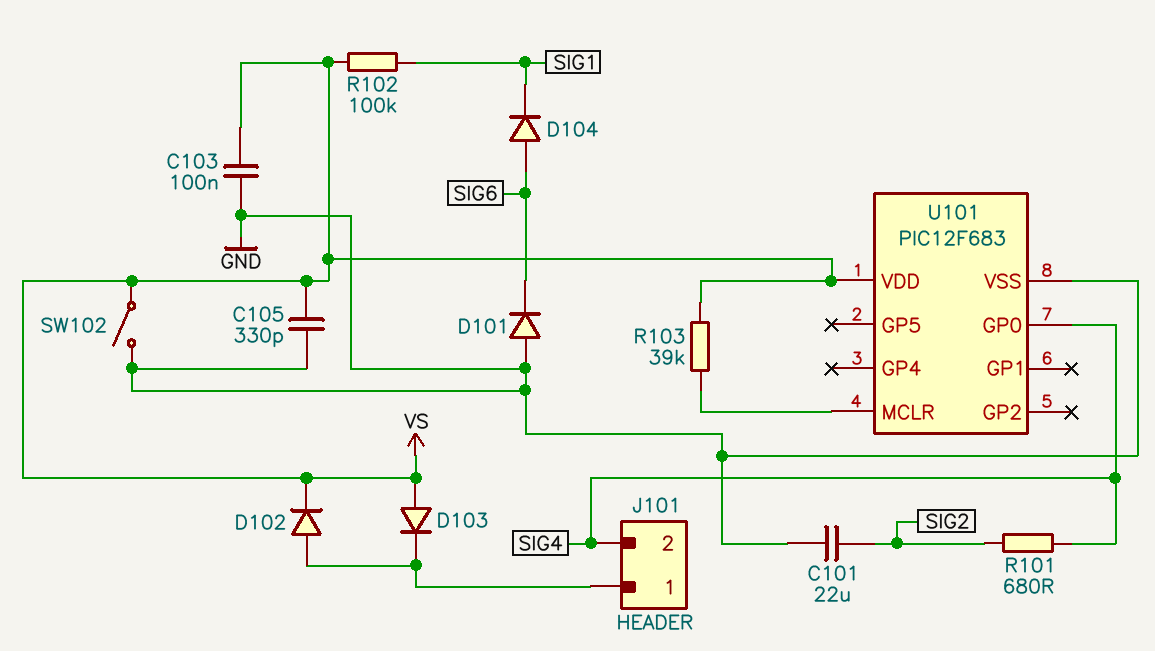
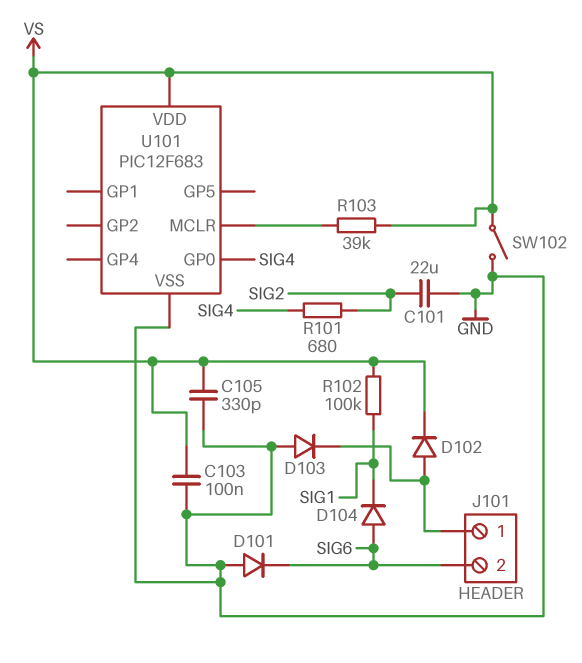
D103: diode (A VS, K J101/1) -> diode (A GND, K J101/1)
J101 pin 2: SIG4 -> SIG6

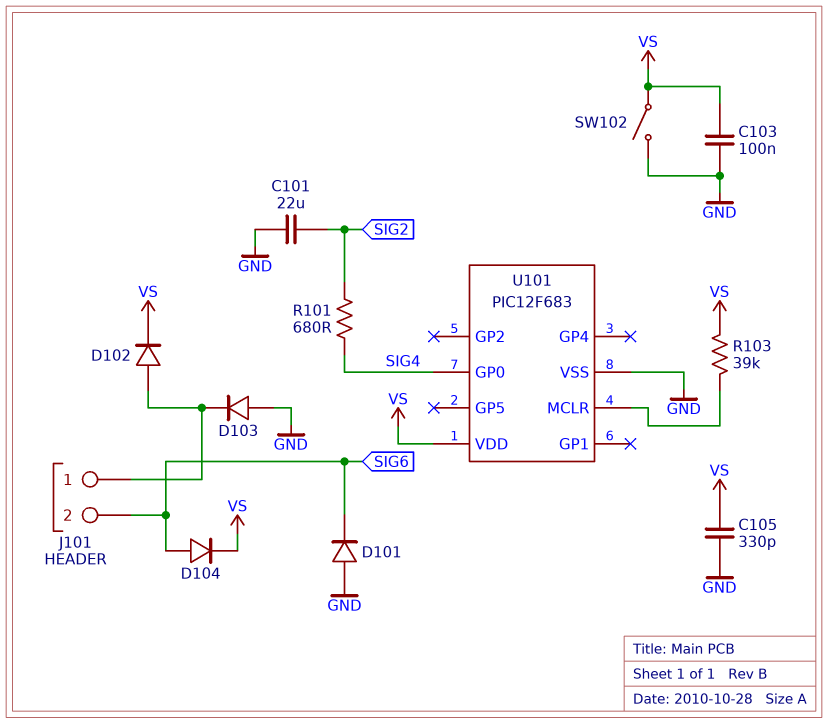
D104: diode (A SIG6, K SIG1) -> diode (A SIG6, K VS)
R102: 100k (SIG1, VS) -> none

